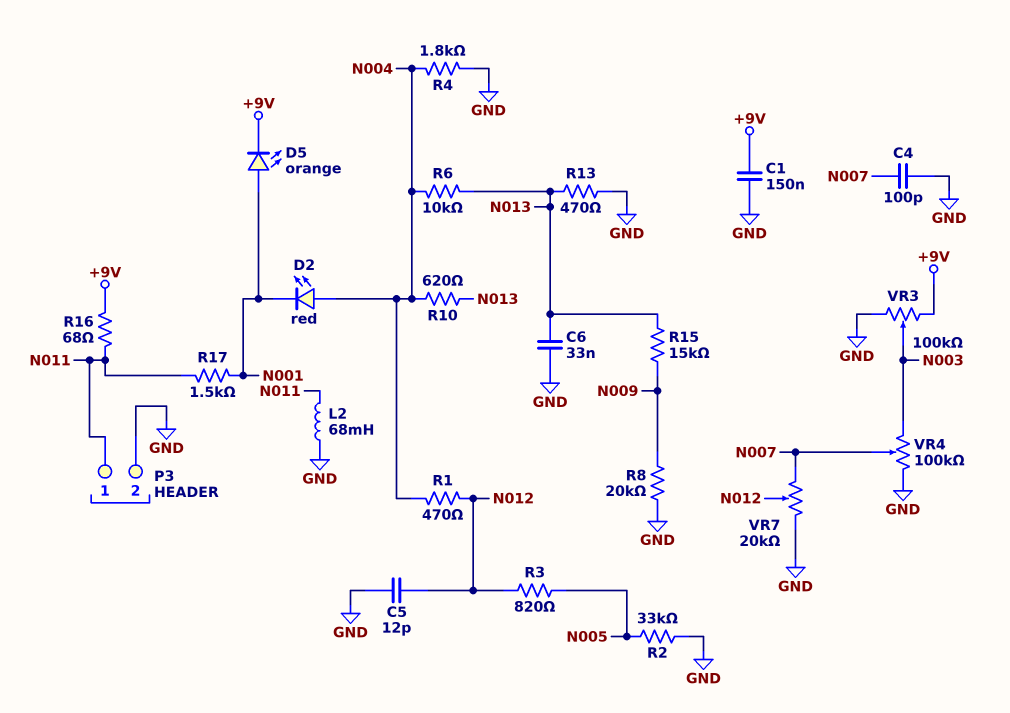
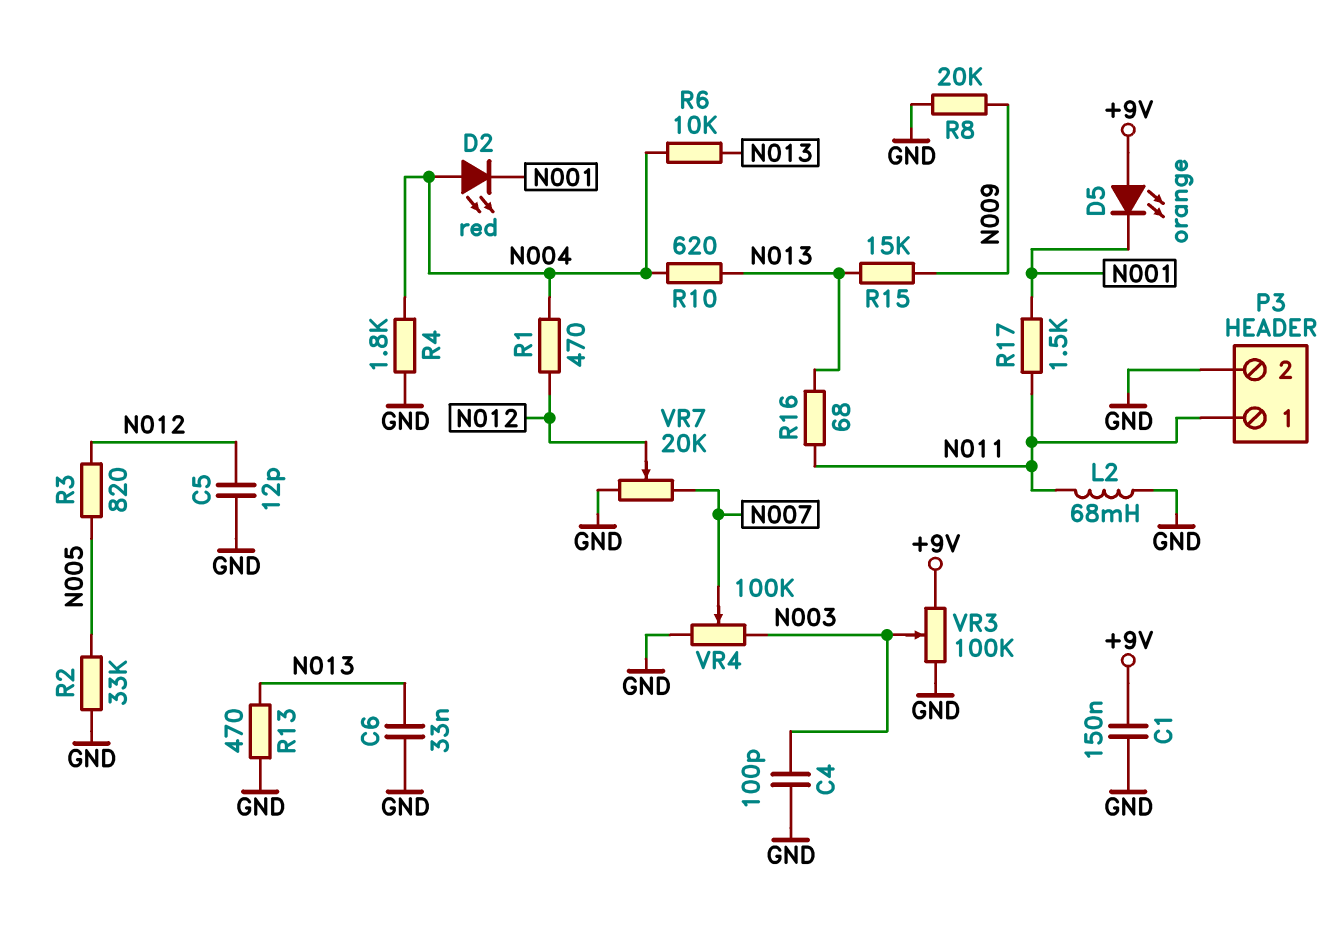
C4: 100pF (GND, N007) -> 100pF (GND, N003)
D5: LED orange (A N001, K +9V) -> LED orange (A +9V, K N001)
R16: 68 (+9V, N011) -> 68 (N011, N013)

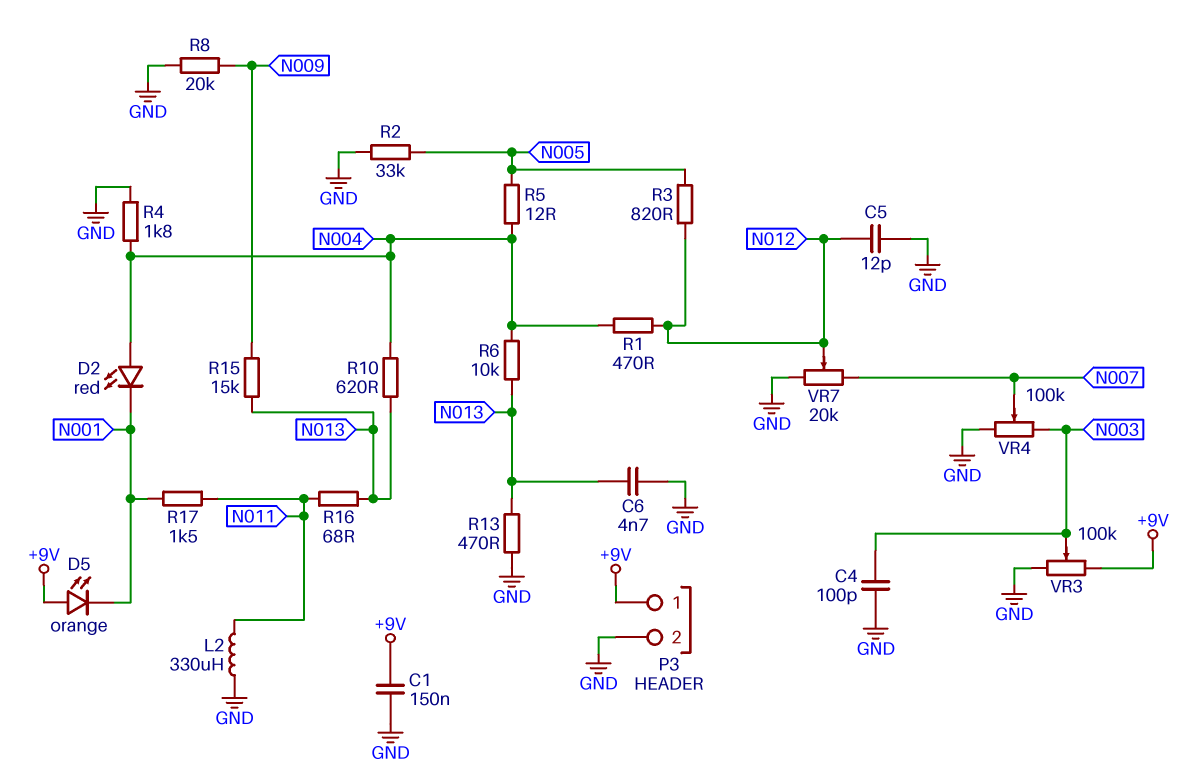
C6: 33nF (GND, N013) -> 4.7nF (GND, N013)
L2: 68mH (GND, N011) -> 330uH (GND, N011)
P3 pin 1: N011 -> +9V
R5: none -> 12 (N004, N005)

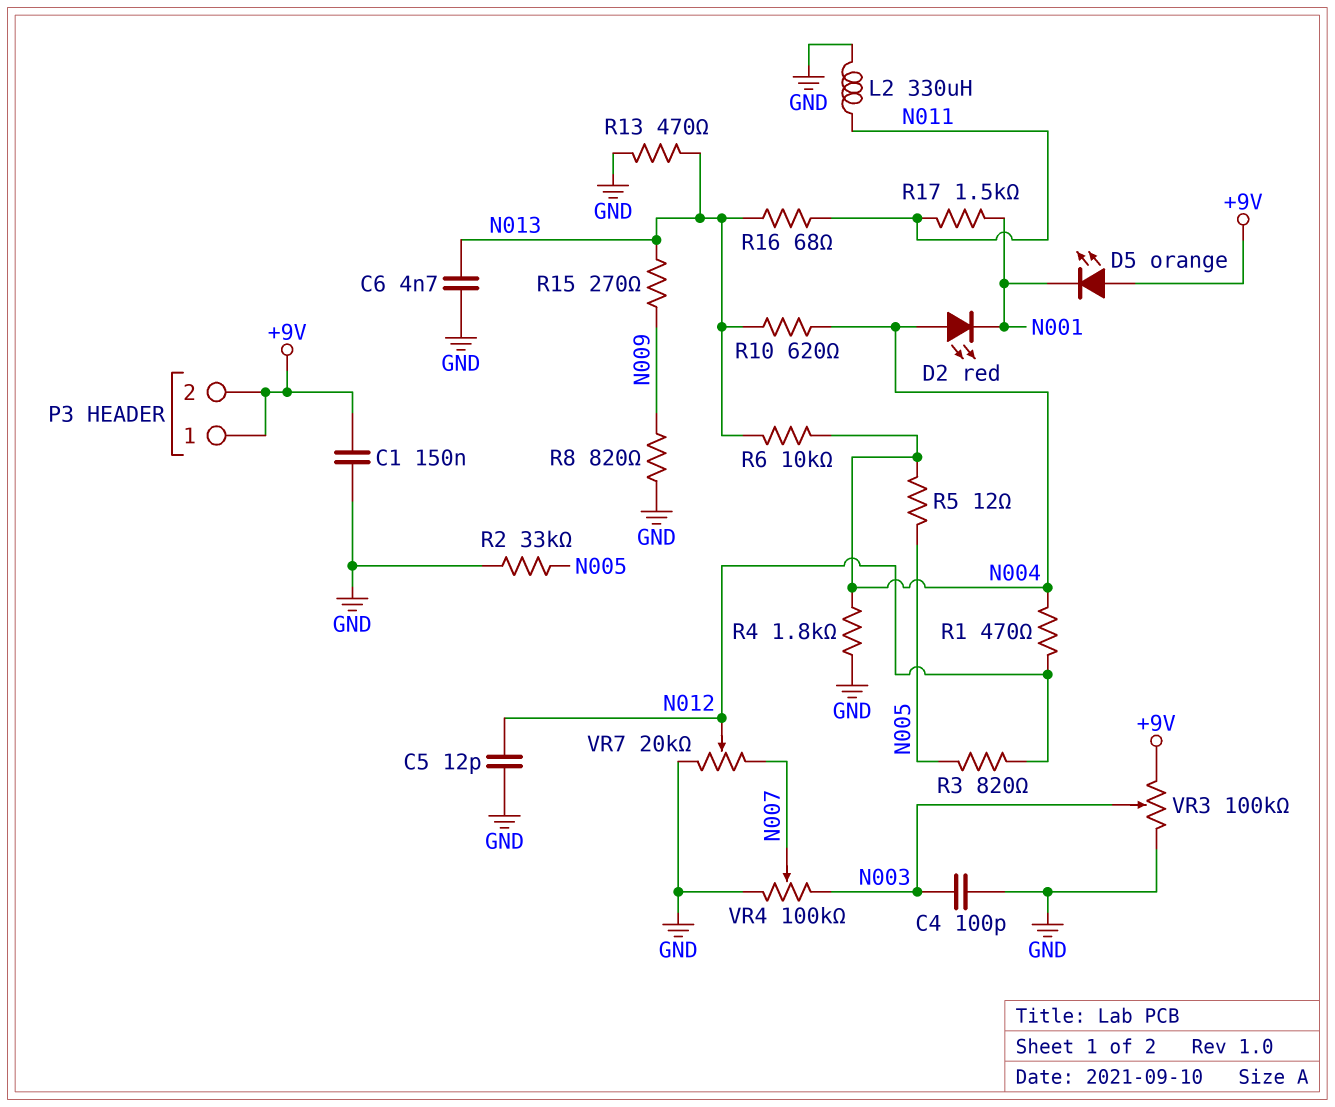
P3 pin 2: GND -> +9V
R8: 20k (GND, N009) -> 820 (GND, N009)
R15: 15k (N009, N013) -> 270 (N009, N013)

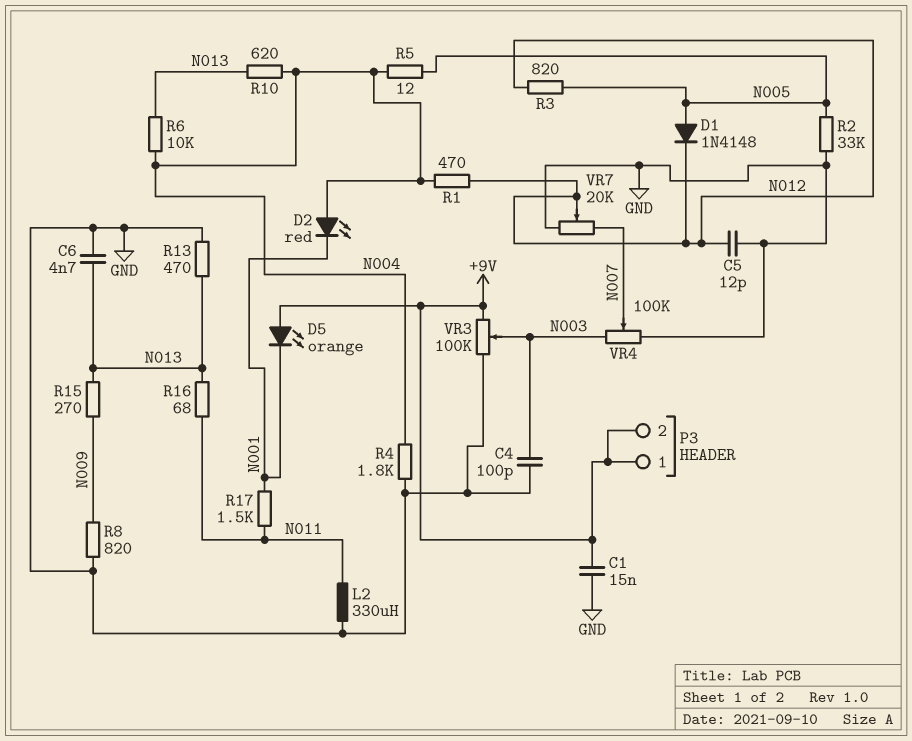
C1: 150nF (+9V, GND) -> 15nF (+9V, GND)
D1: none -> diode 1N4148 (A N005, K N012)

